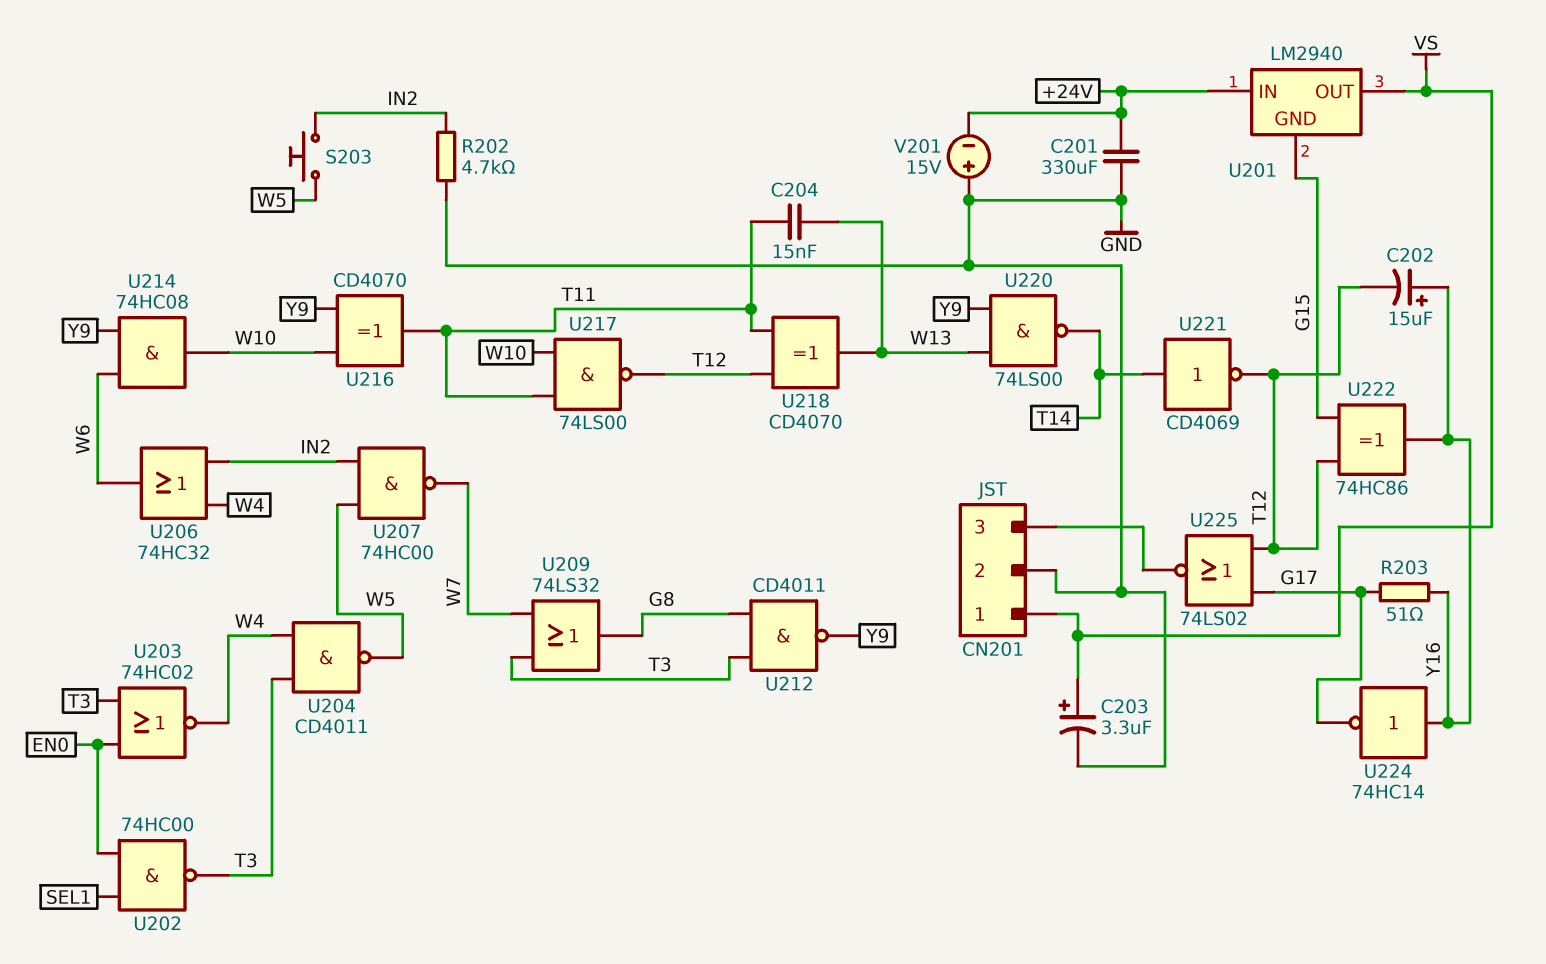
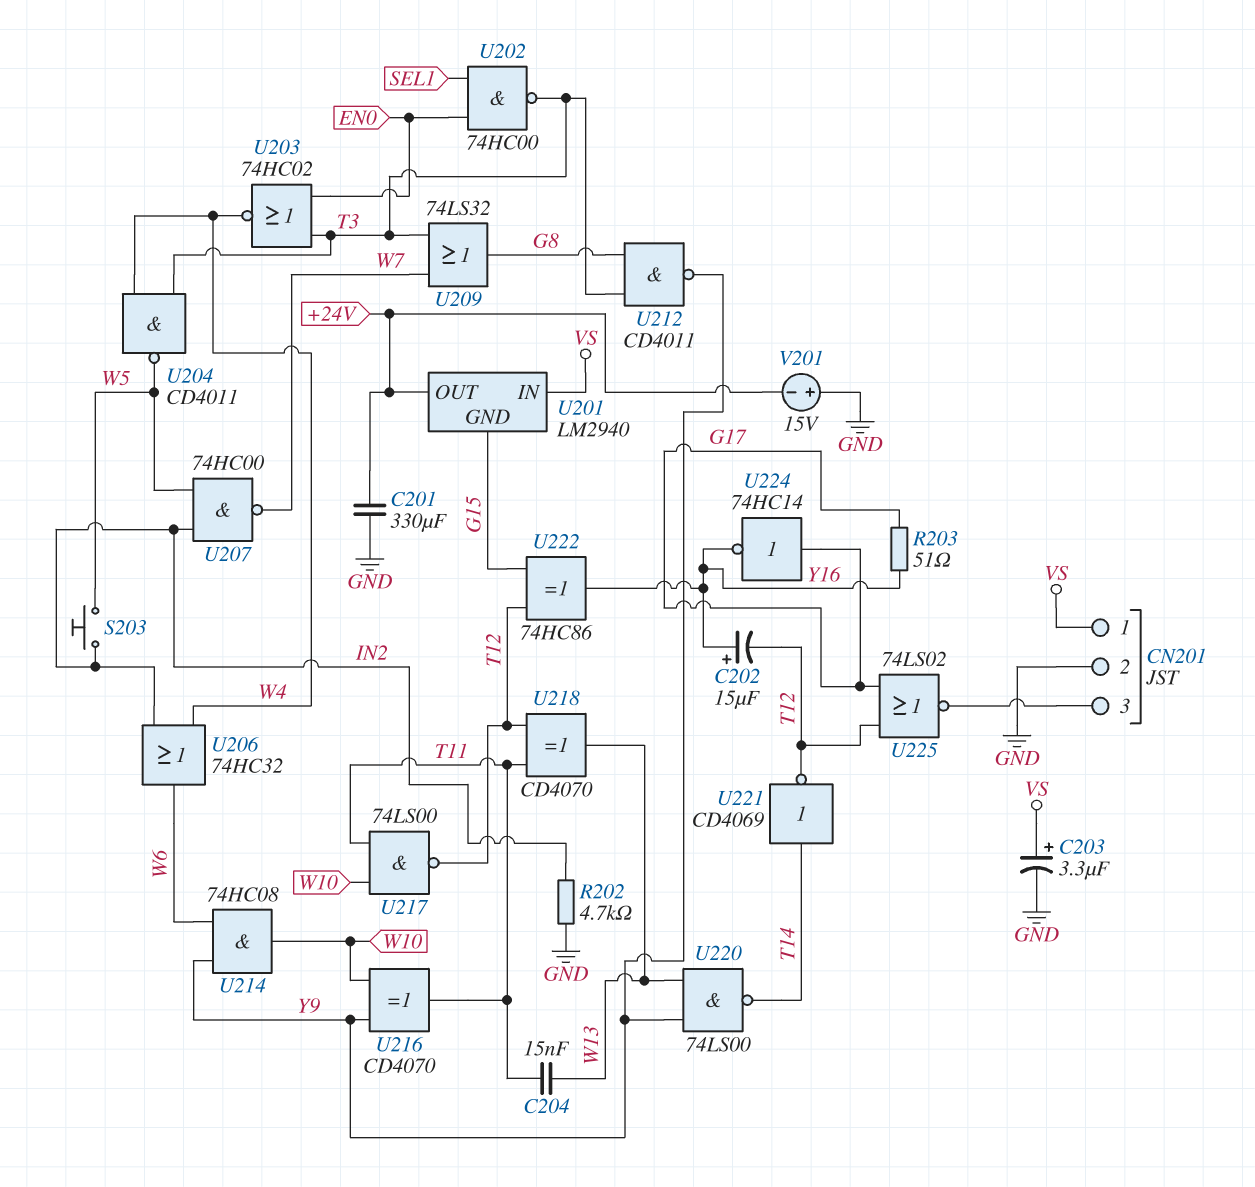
U201 pin IN: +24V -> VS
U201 pin OUT: VS -> +24V
U224: NOT 74HC14 (in Y16, out G17) -> NOT 74HC14 (in G17, out Y16)

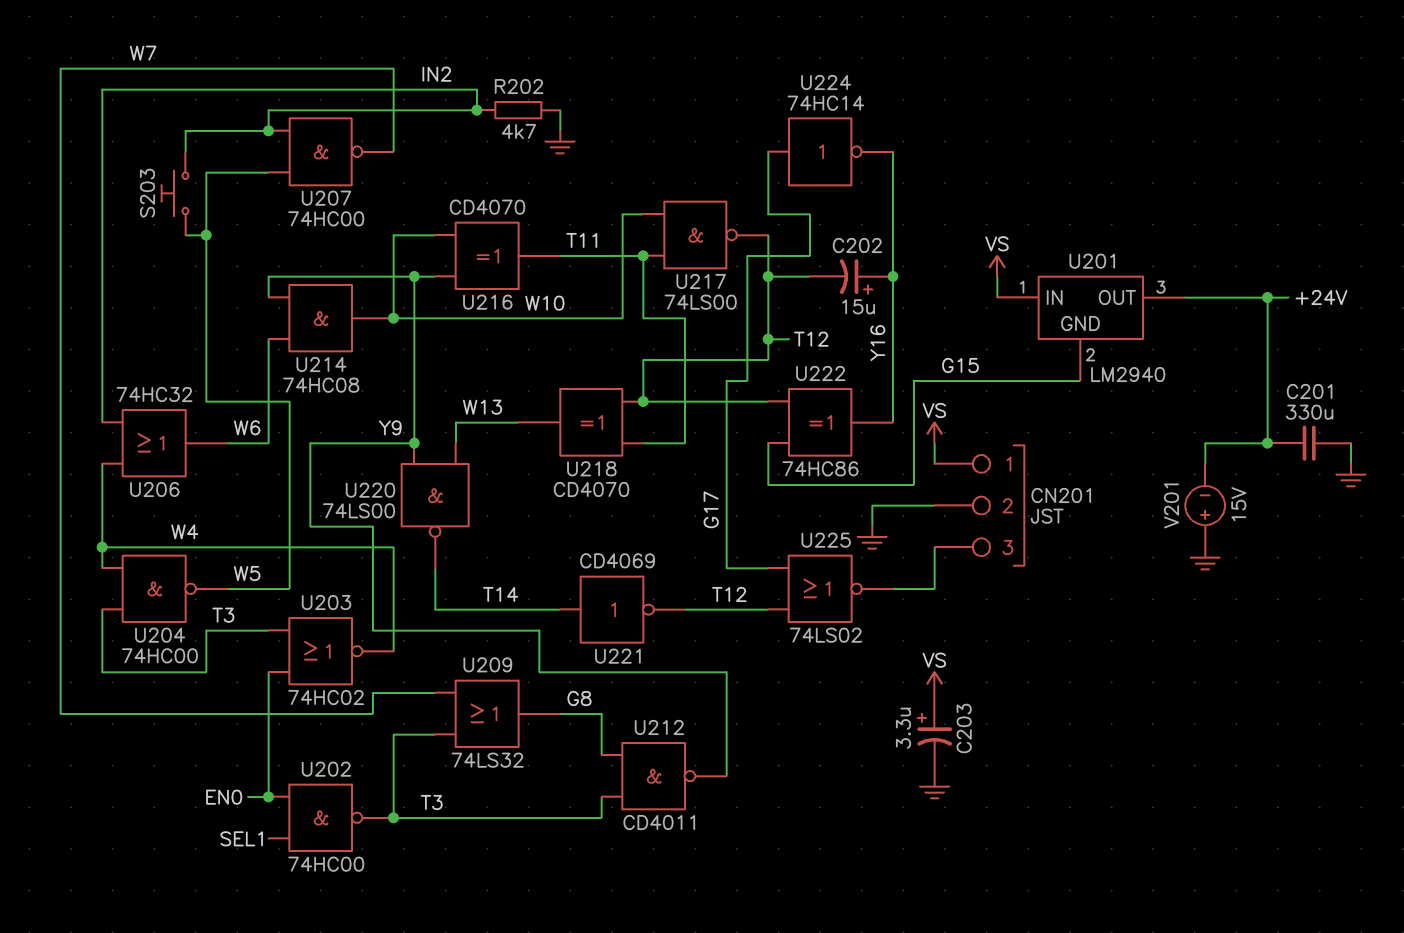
C204: 15nF (T11, W13) -> none
R203: 51 (G17, Y16) -> none
U204: NAND CD4011 (in T3, in W4, out W5) -> NAND 74HC00 (in T3, in W4, out W5)

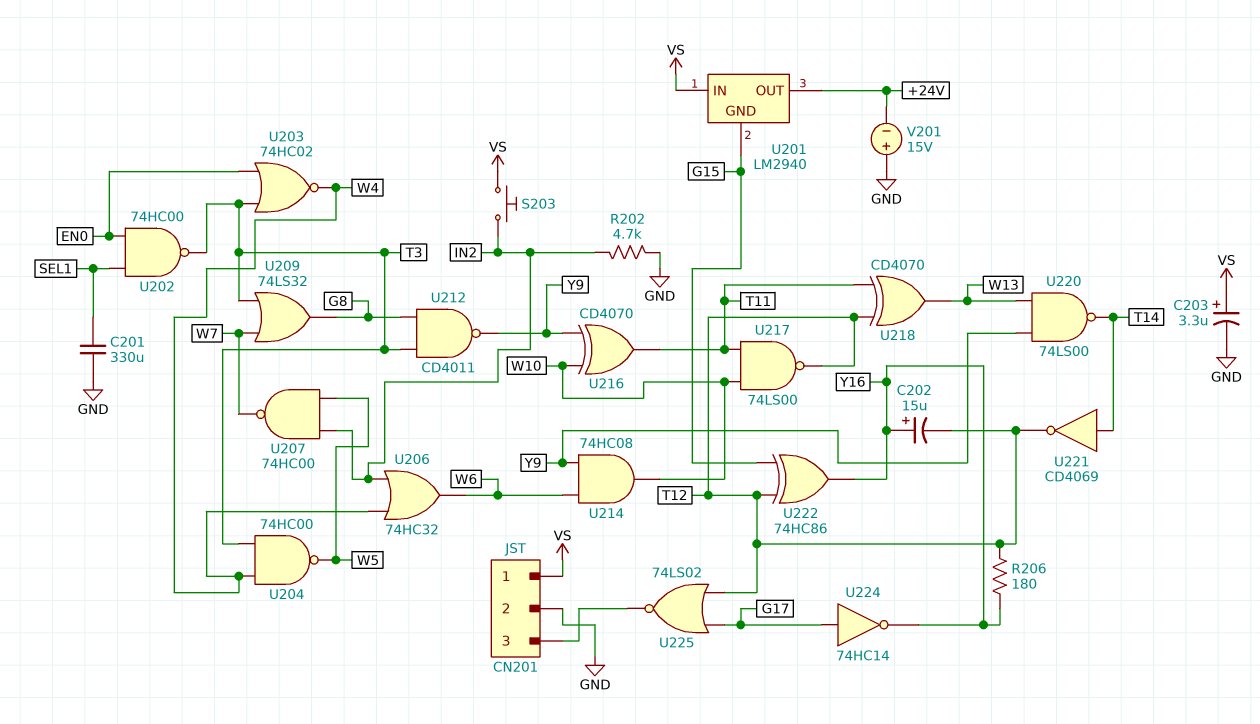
C201: 330uF (+24V, GND) -> 330uF (GND, SEL1)
R206: none -> 180 (T12, Y16)
S203: button (IN2, W5) -> button (IN2, VS)

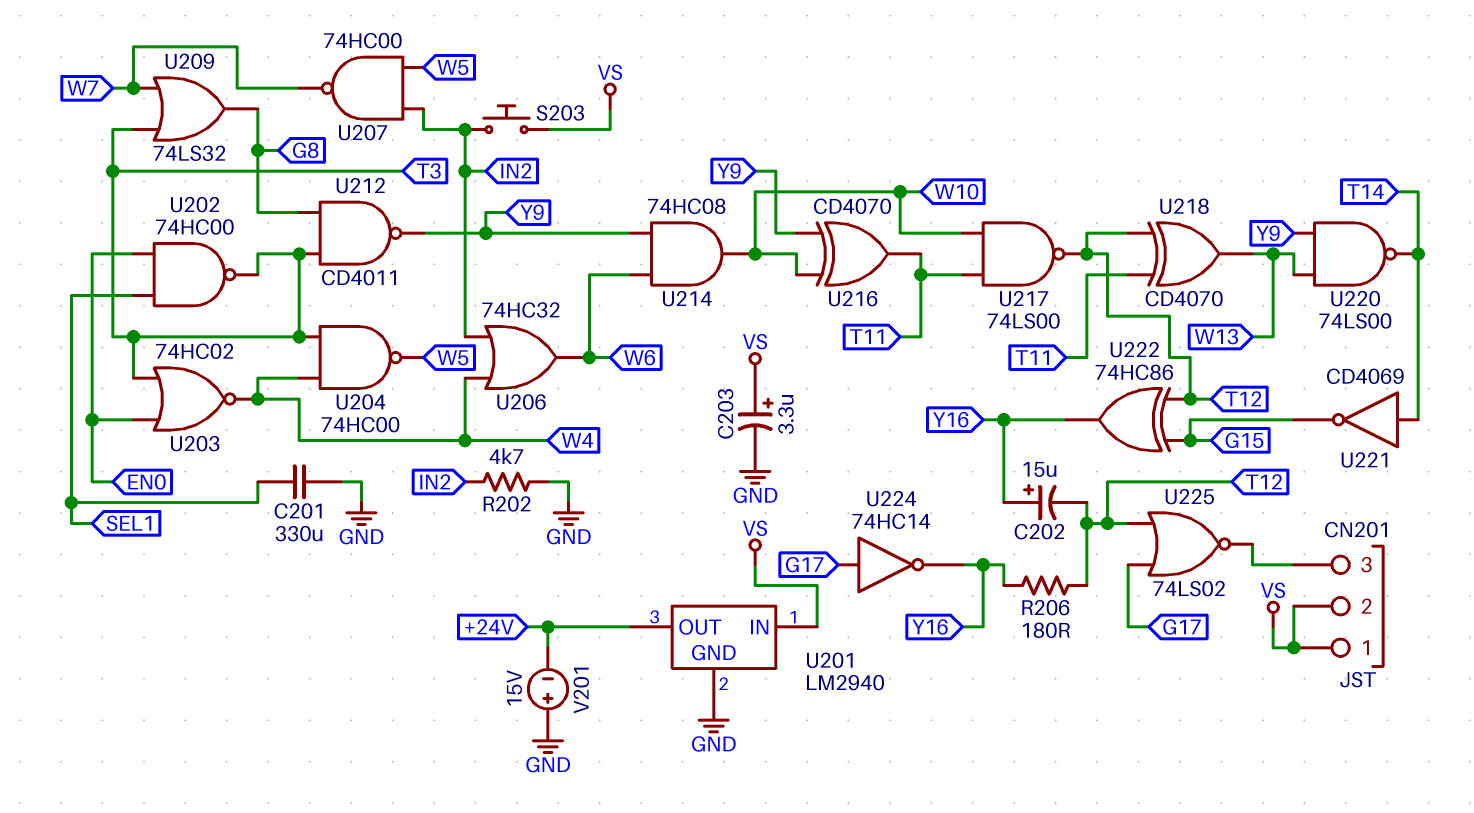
CN201 pin 2: GND -> VS
U201 pin GND: G15 -> GND
U221: NOT CD4069 (in T14, out T12) -> NOT CD4069 (in T14, out G15)

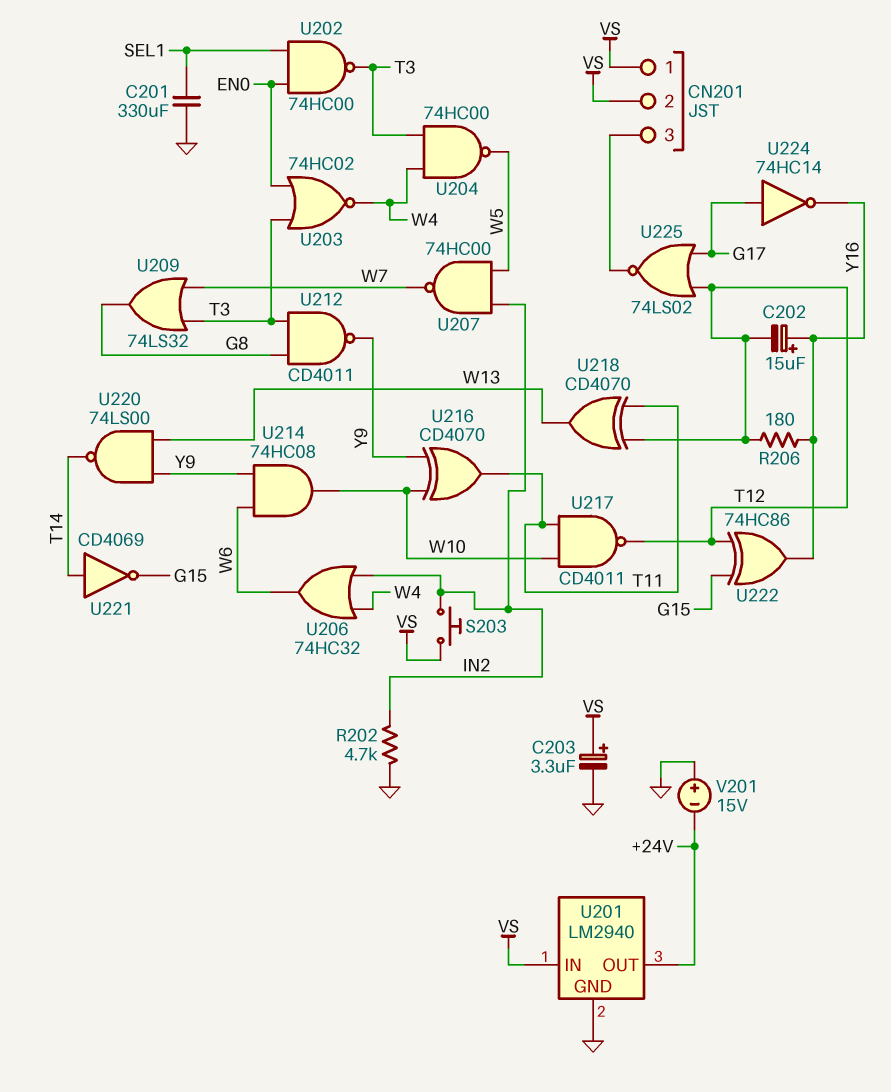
U217: NAND 74LS00 (in T11, in W10, out T12) -> NAND CD4011 (in T11, in W10, out T12)

